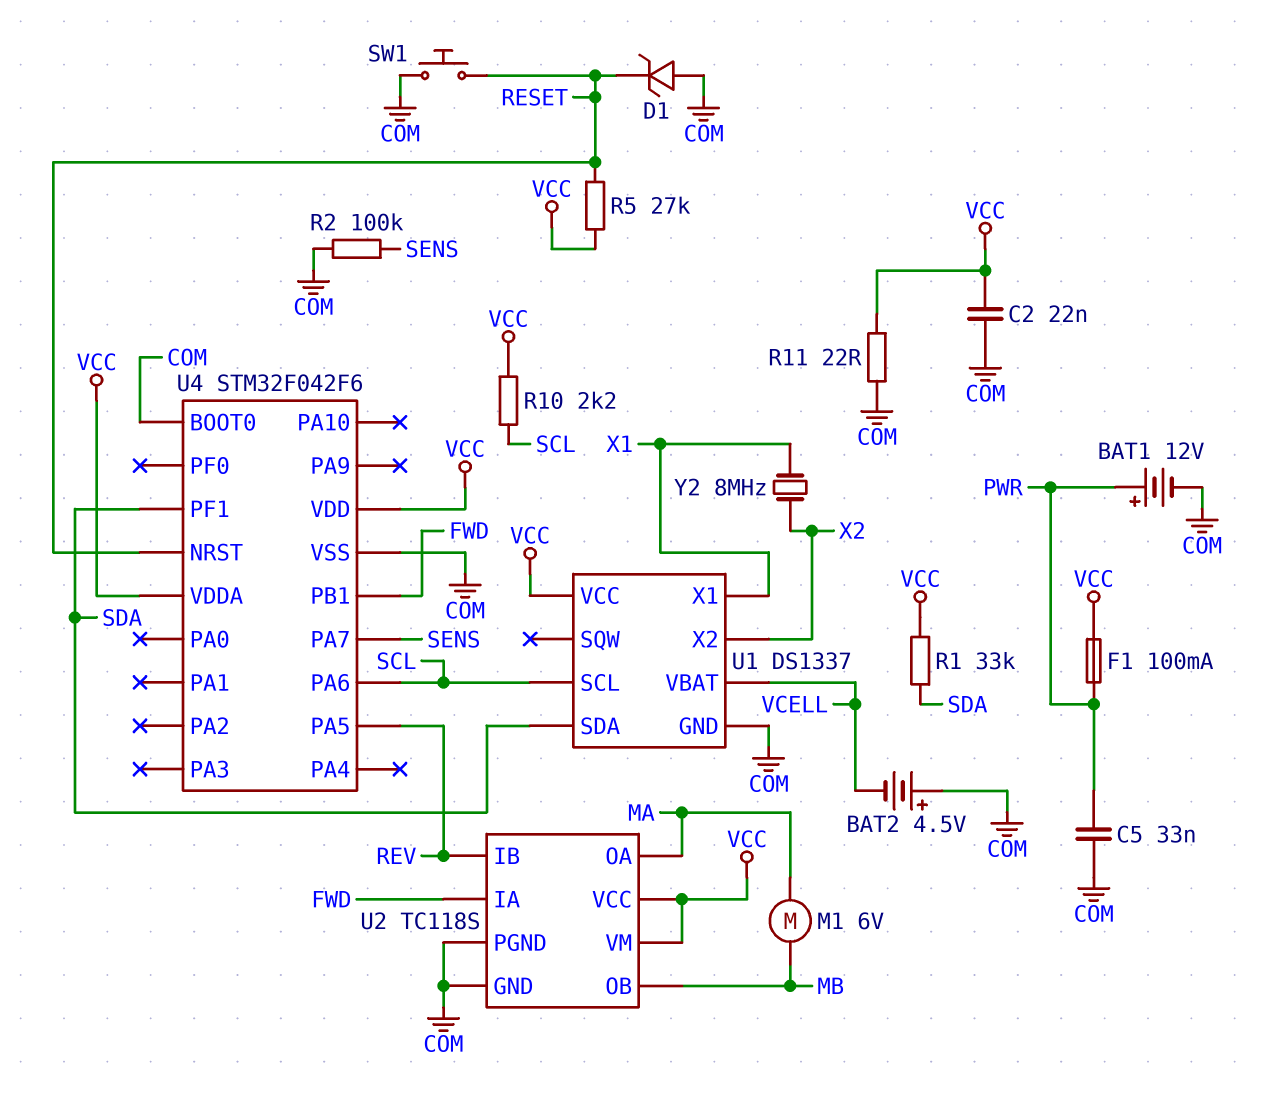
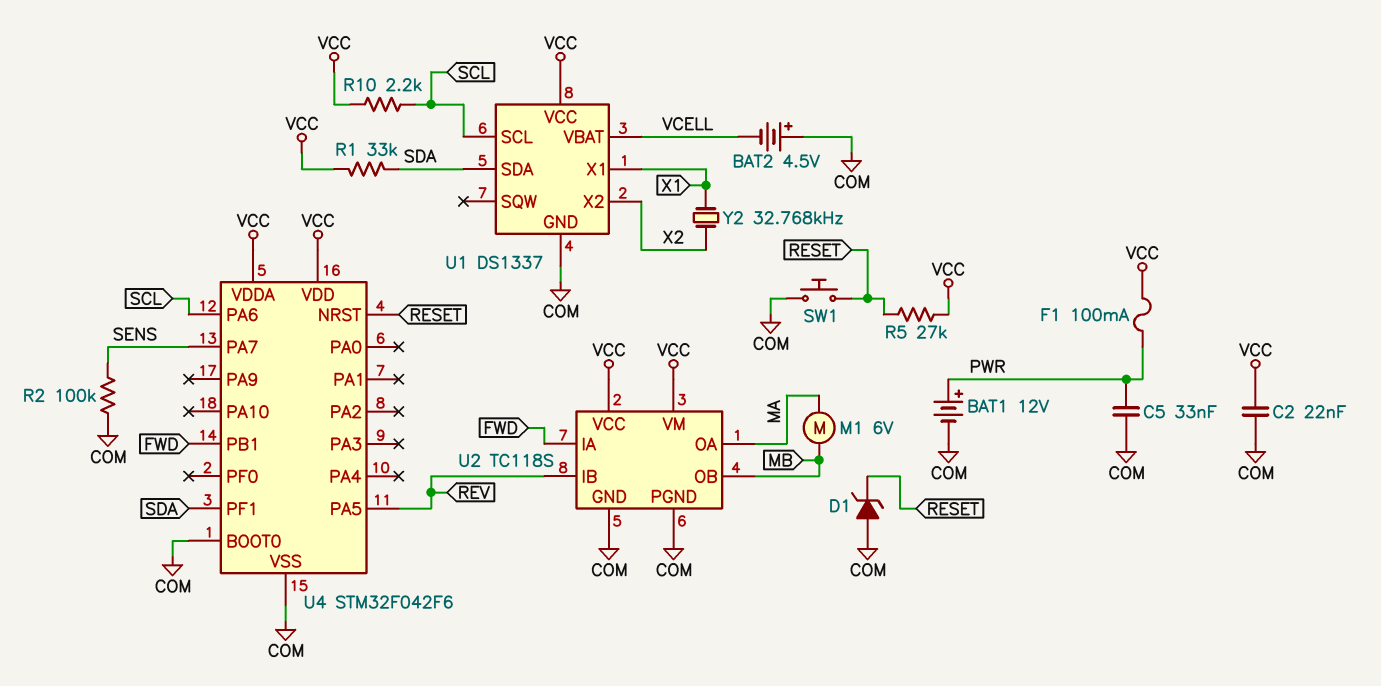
R11: 22 (COM, VCC) -> none
Y2: 8MHz (X1, X2) -> 32.768kHz (X1, X2)

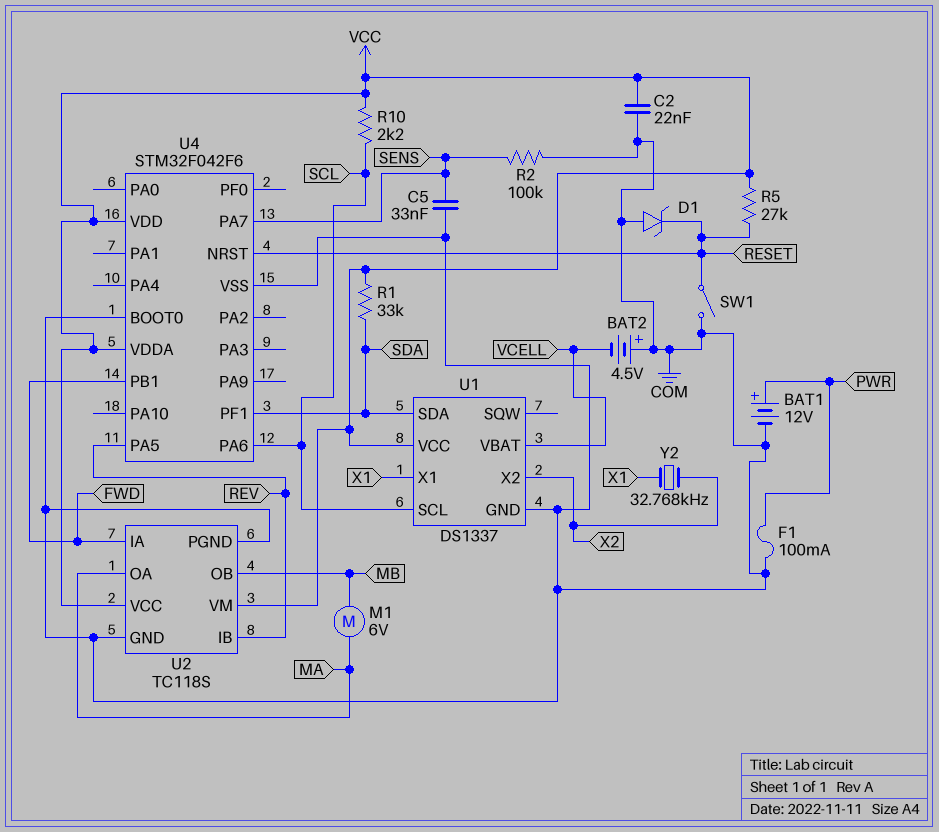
C5: 33nF (COM, PWR) -> 33nF (COM, SENS)
F1: 100mA (PWR, VCC) -> 100mA (COM, PWR)
SW1: button (COM, RESET) -> switch (COM, RESET)

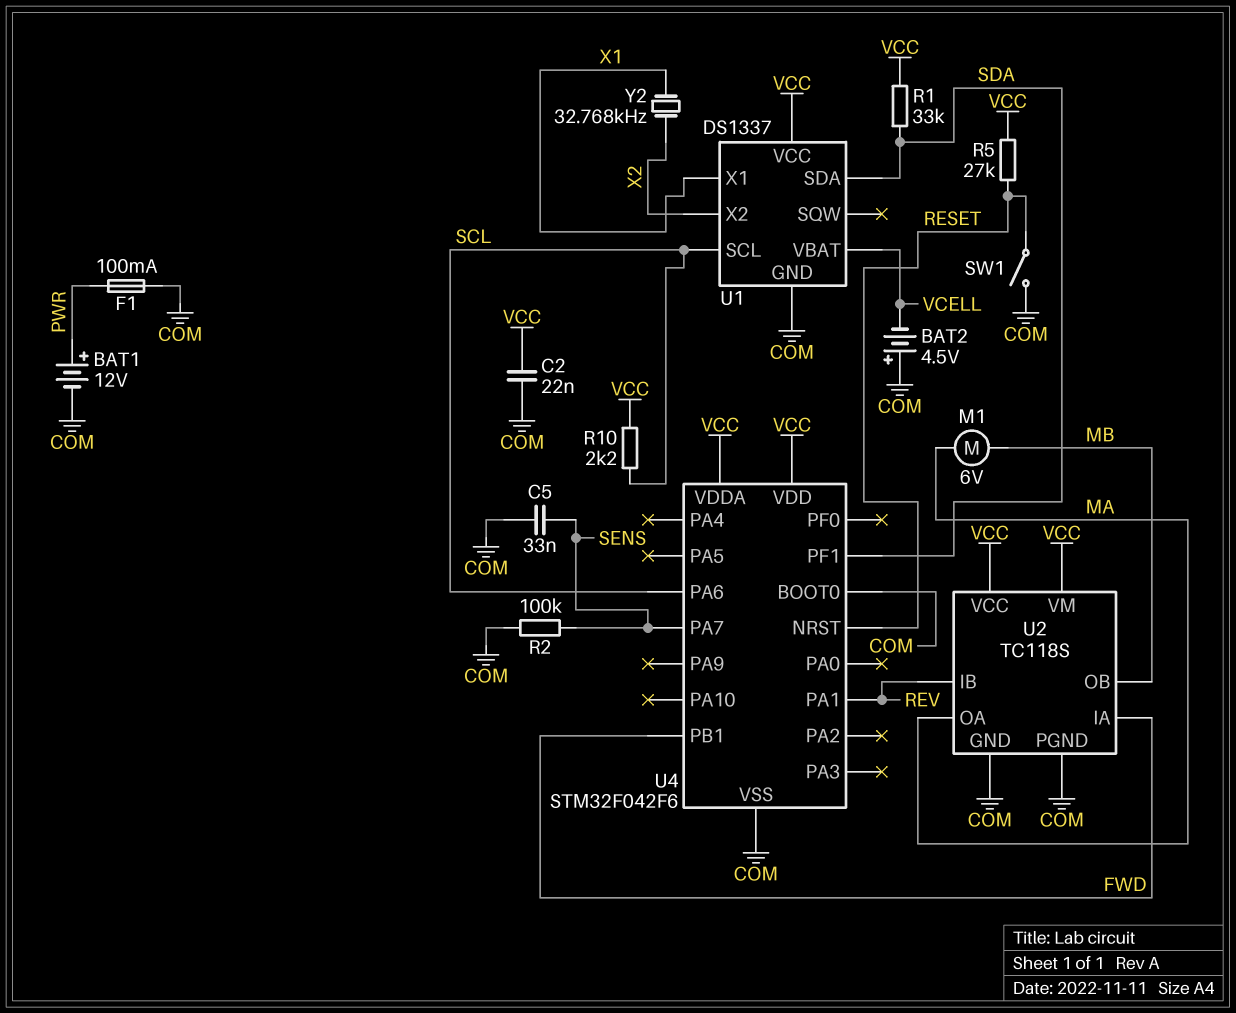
D1: zener (A COM, K RESET) -> none
U4 pin PA1: none -> REV
U4 pin PA5: REV -> none

